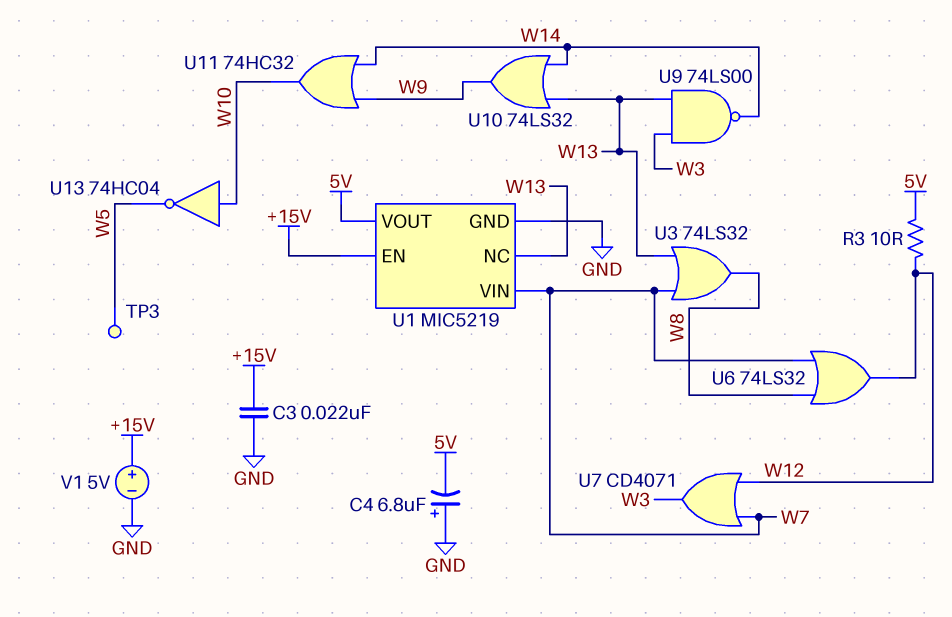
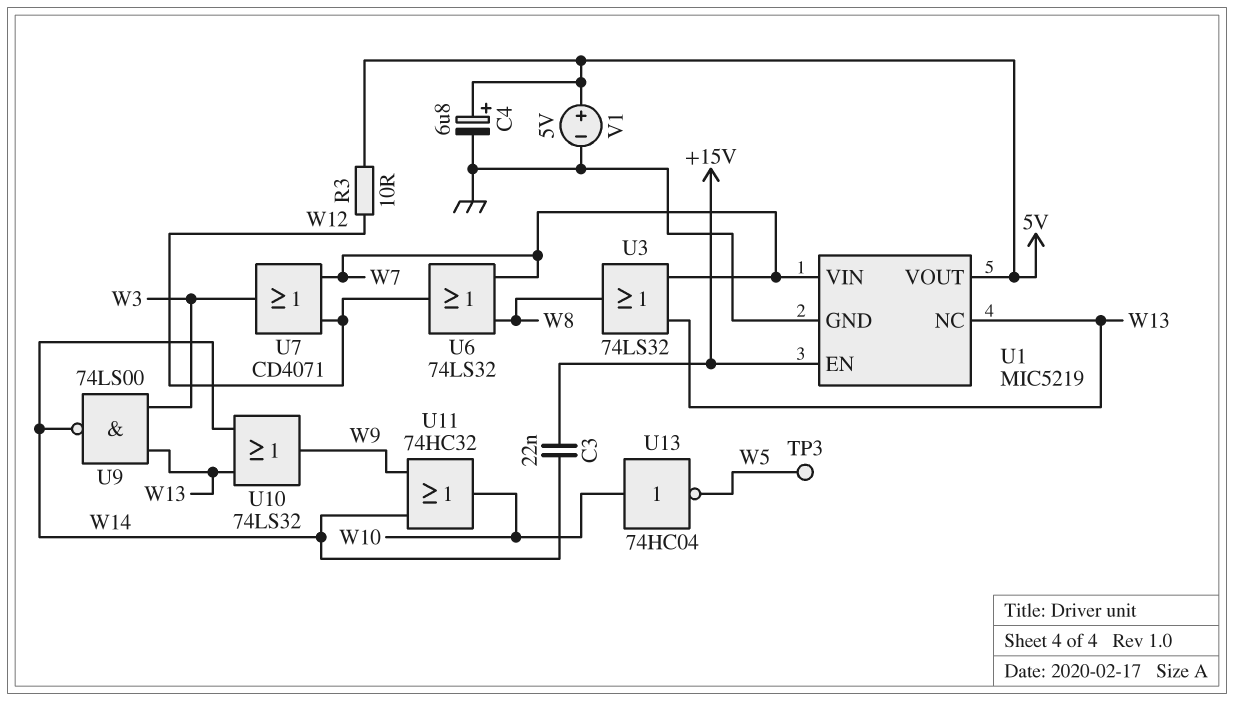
C3: 22nF (+15V, GND) -> 22nF (+15V, W14)
C4: 6.8uF (plus GND, minus 5V) -> 6.8uF (plus 5V, minus GND)
V1: 5V (plus +15V, minus GND) -> 5V (plus 5V, minus GND)

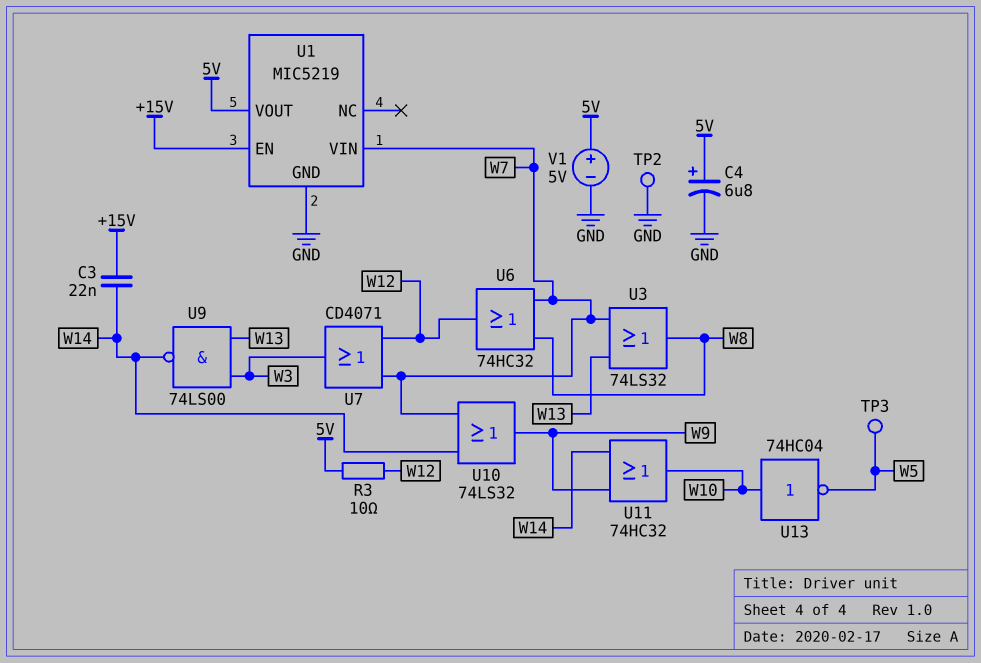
TP2: none -> test point (GND)
U1 pin NC: W13 -> none
U6: OR 74LS32 (in W7, in W8, out W12) -> OR 74HC32 (in W7, in W8, out W12)
U10: OR 74LS32 (in W13, in W14, out W9) -> OR 74LS32 (in W7, in W14, out W9)

